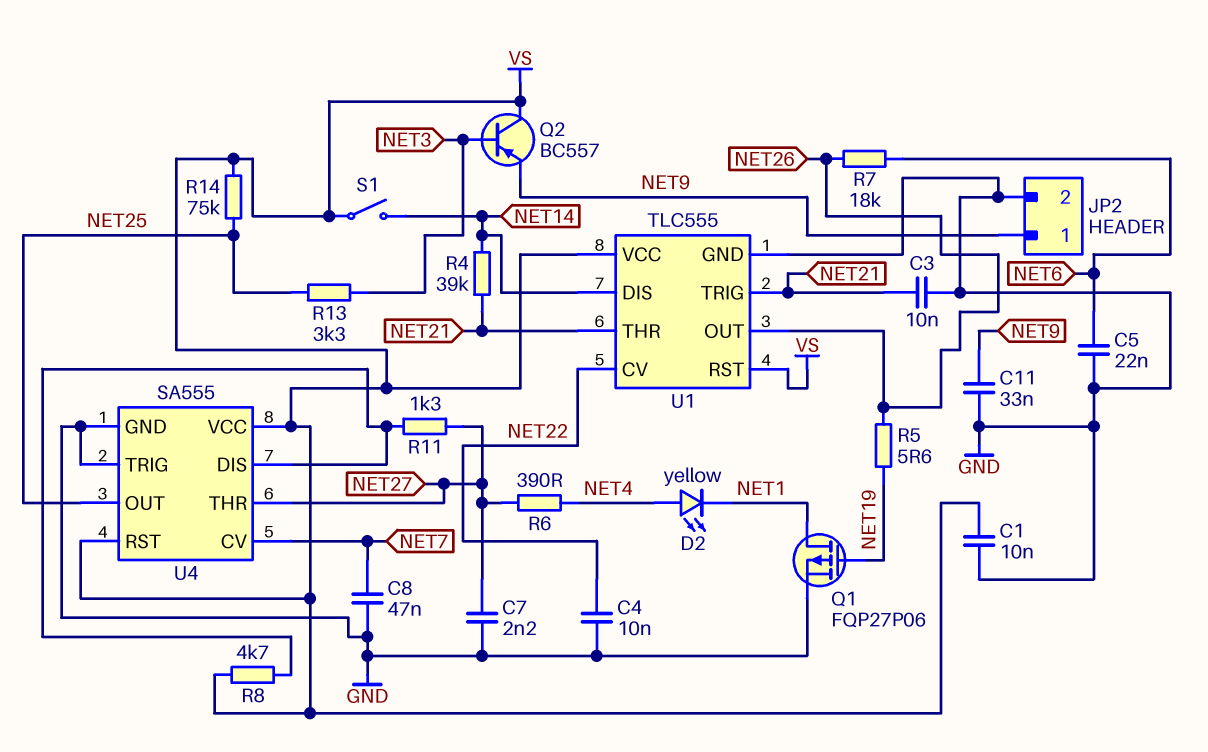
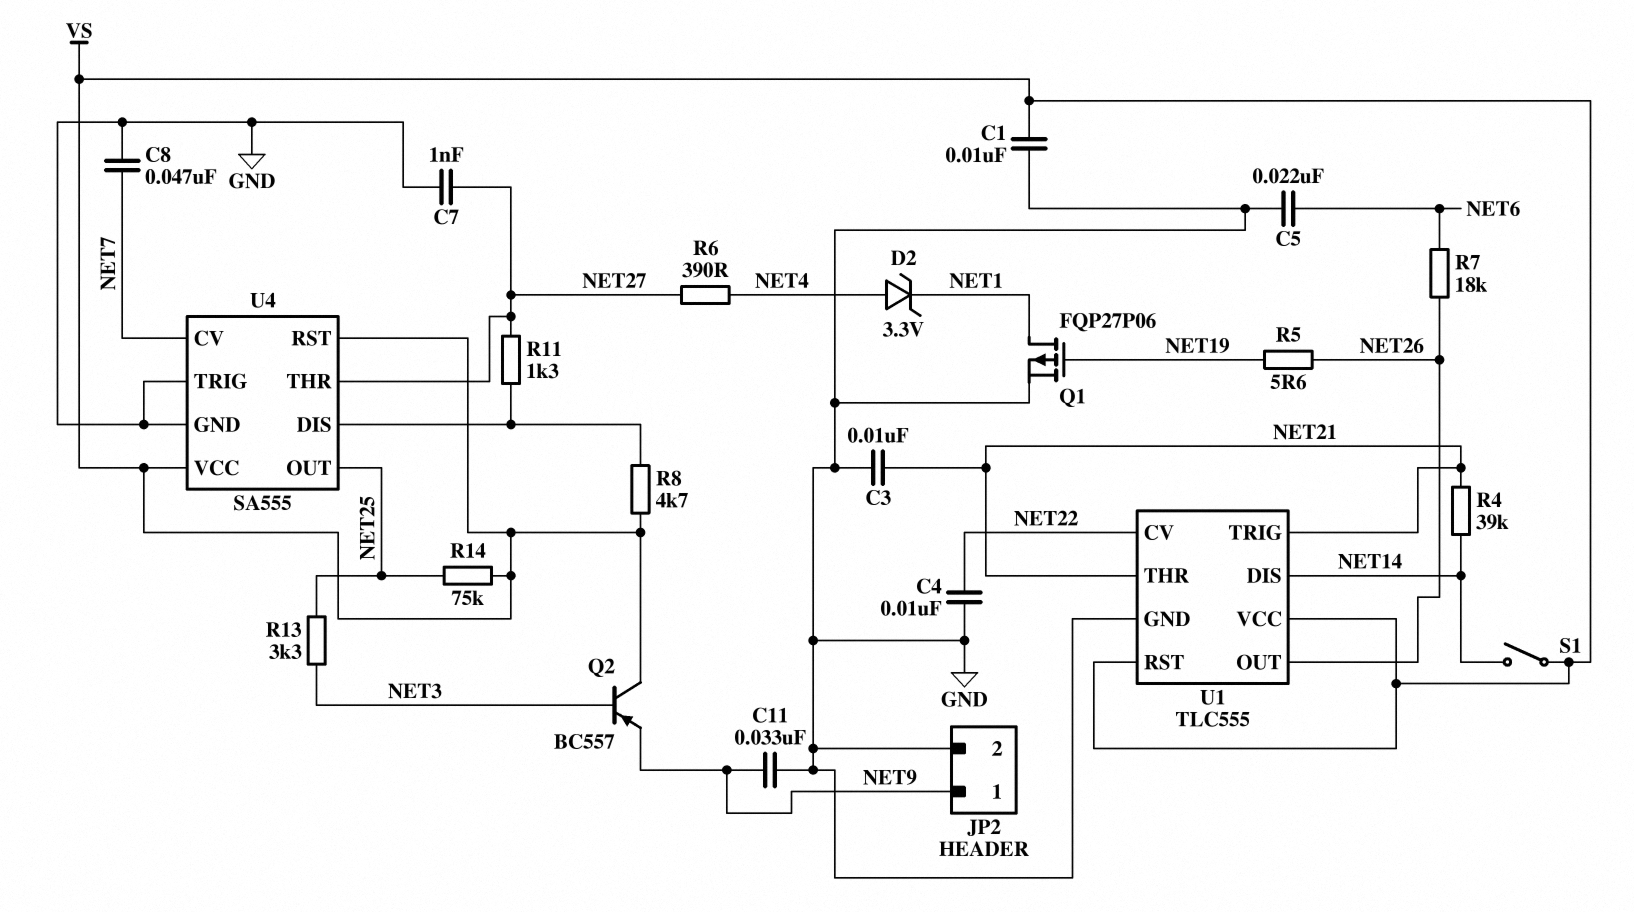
C7: 2.2nF (GND, NET27) -> 1nF (GND, NET27)
D2: LED yellow (A NET4, K NET1) -> zener 3.3V (A NET4, K NET1)

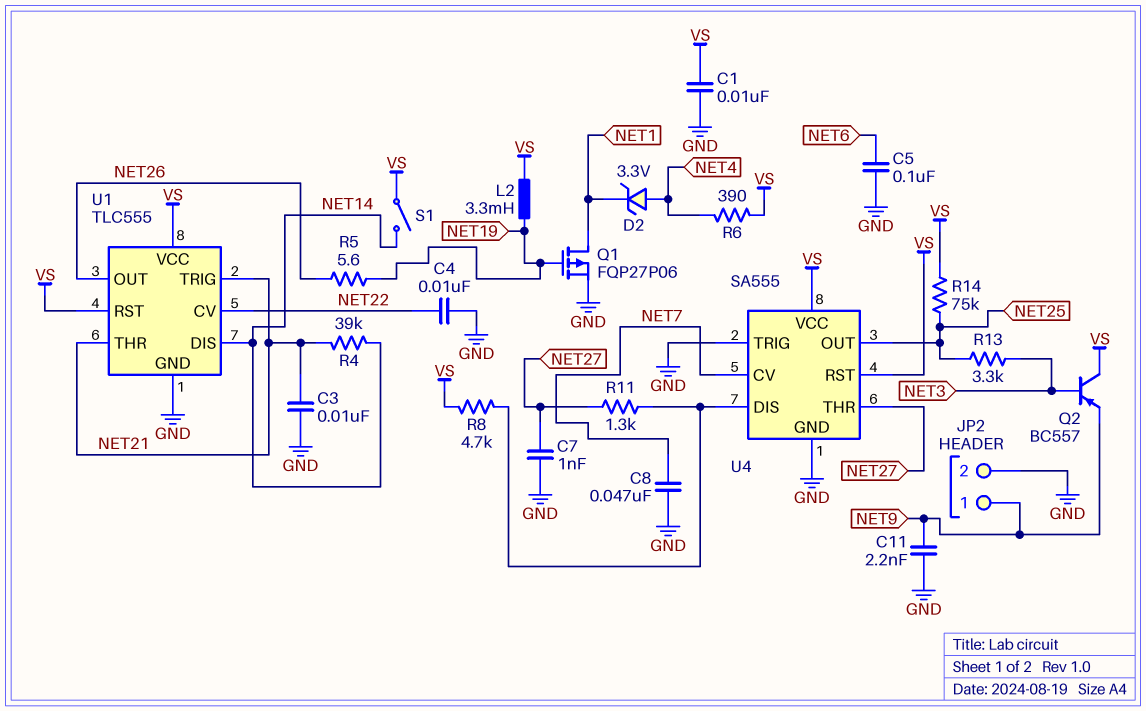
C5: 22nF (GND, NET6) -> 100nF (GND, NET6)
C11: 33nF (GND, NET9) -> 2.2nF (GND, NET9)
L2: none -> 3.3mH (NET19, VS)
R6: 390 (NET4, NET27) -> 390 (NET4, VS)
R7: 18k (NET6, NET26) -> none

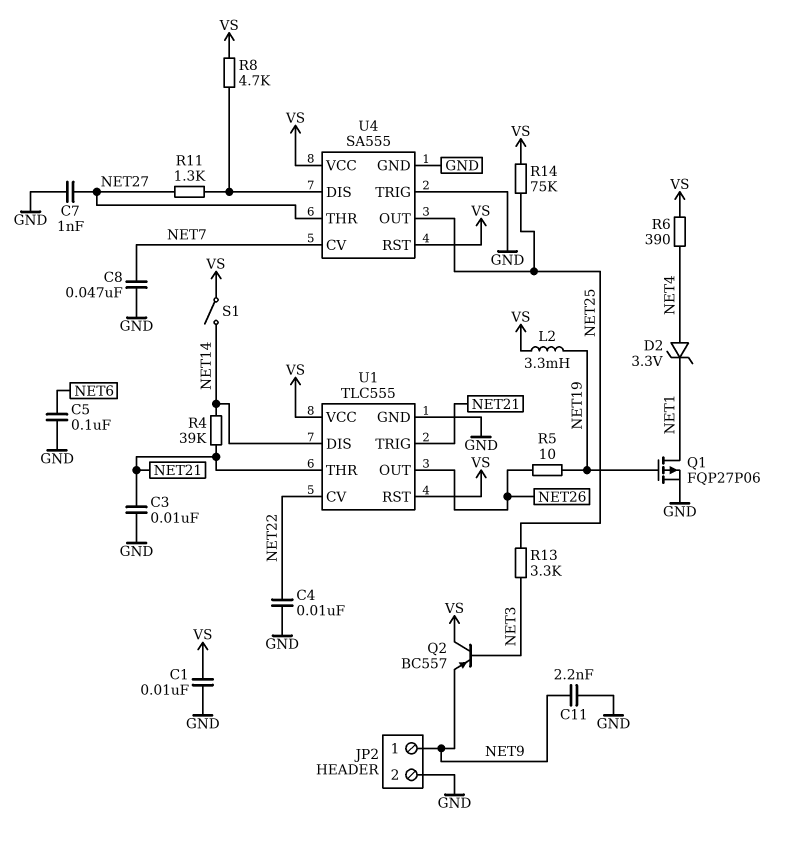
R5: 5.6 (NET19, NET26) -> 10 (NET19, NET26)

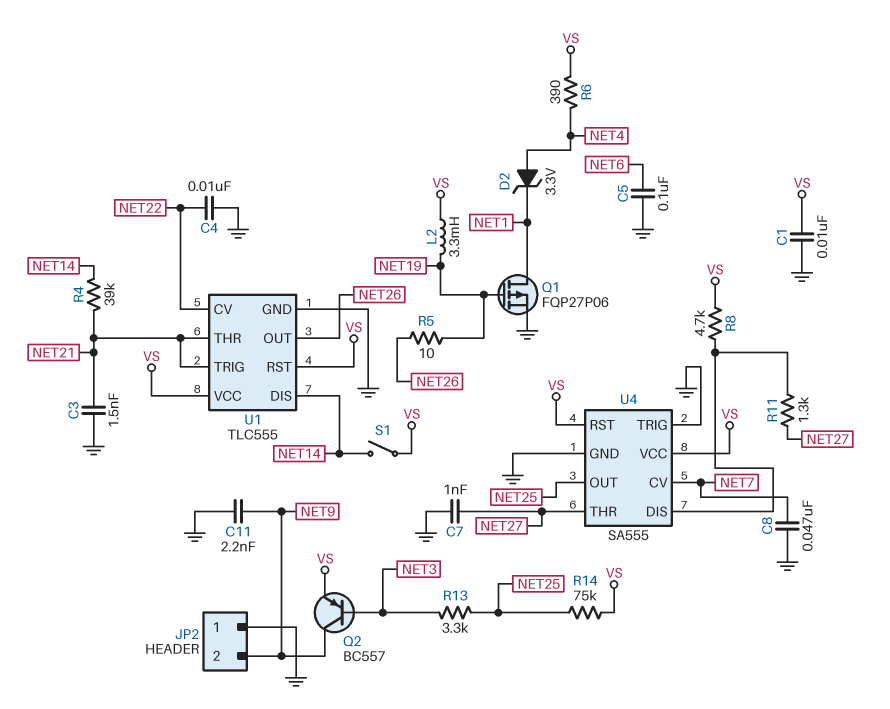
C3: 10nF (GND, NET21) -> 1.5nF (GND, NET21)
JP2 pin 1: NET9 -> GND
JP2 pin 2: GND -> NET9
Q2: PNP BC557 (B NET3, C VS, E NET9) -> PNP BC557 (B NET3, C NET9, E VS)

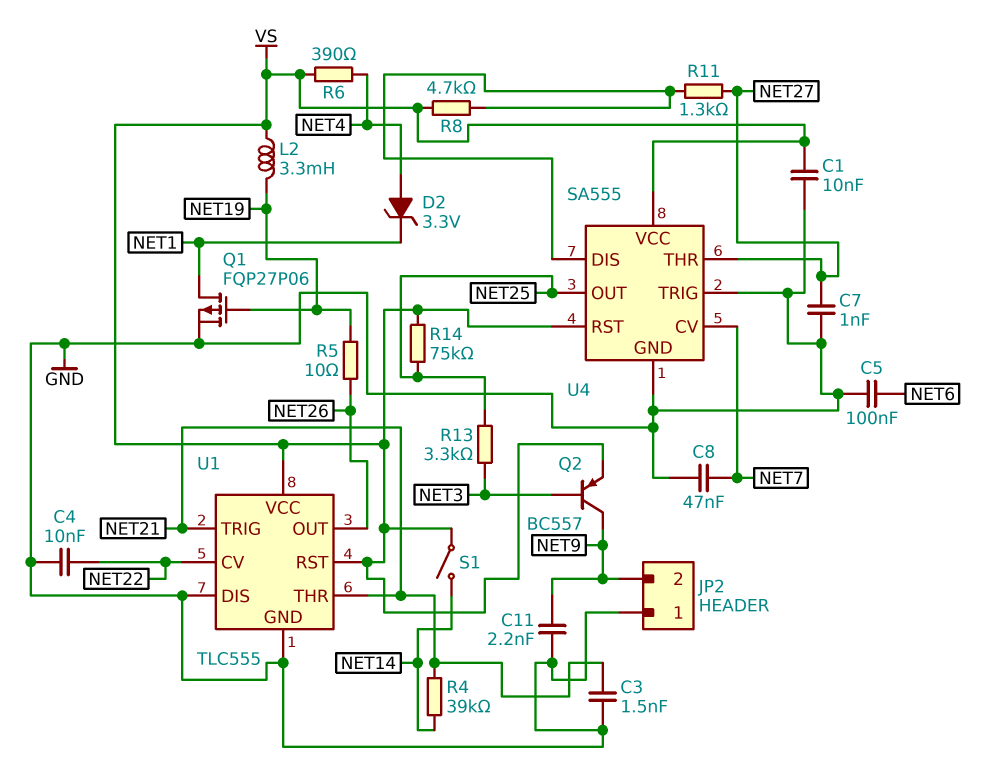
U1 pin DIS: NET14 -> GND

